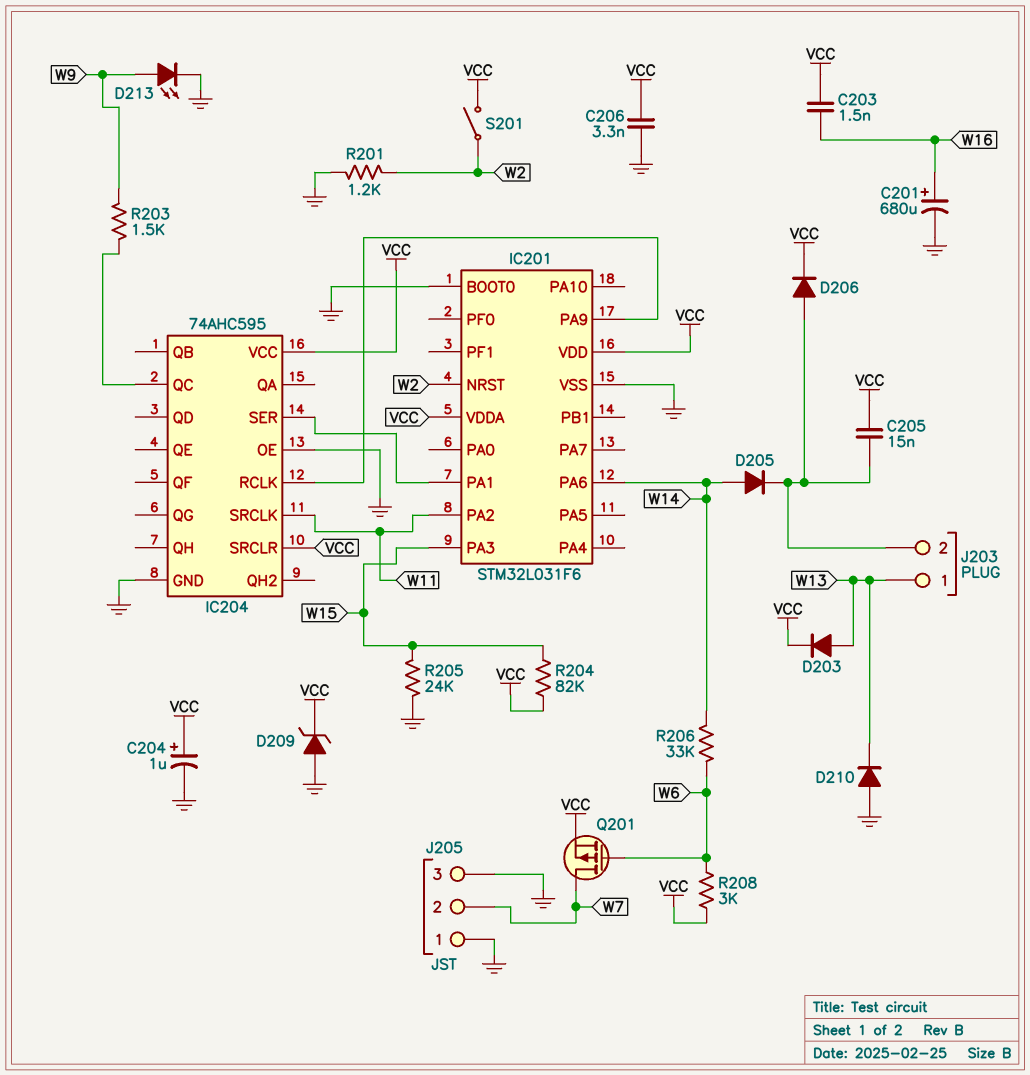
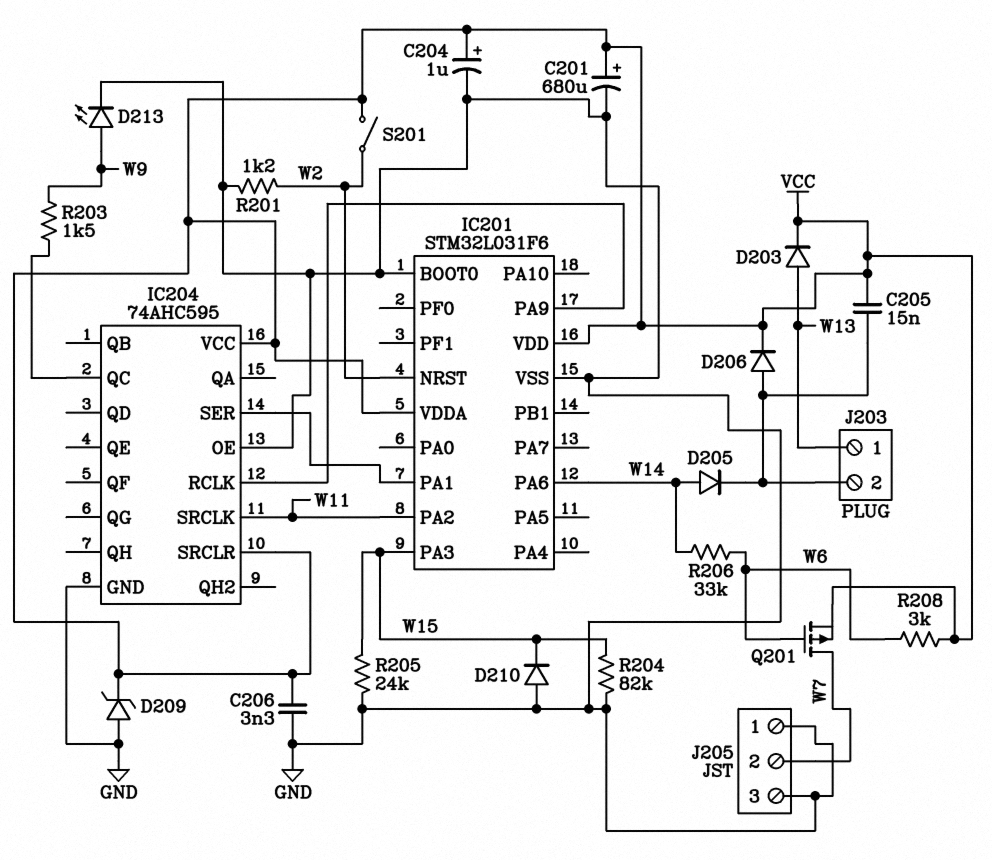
C201: 680uF (plus W16, minus GND) -> 680uF (plus VCC, minus GND)
C203: 1.5nF (VCC, W16) -> none
D210: diode (A GND, K W13) -> diode (A GND, K W15)
R204: 82k (VCC, W15) -> 82k (GND, W15)

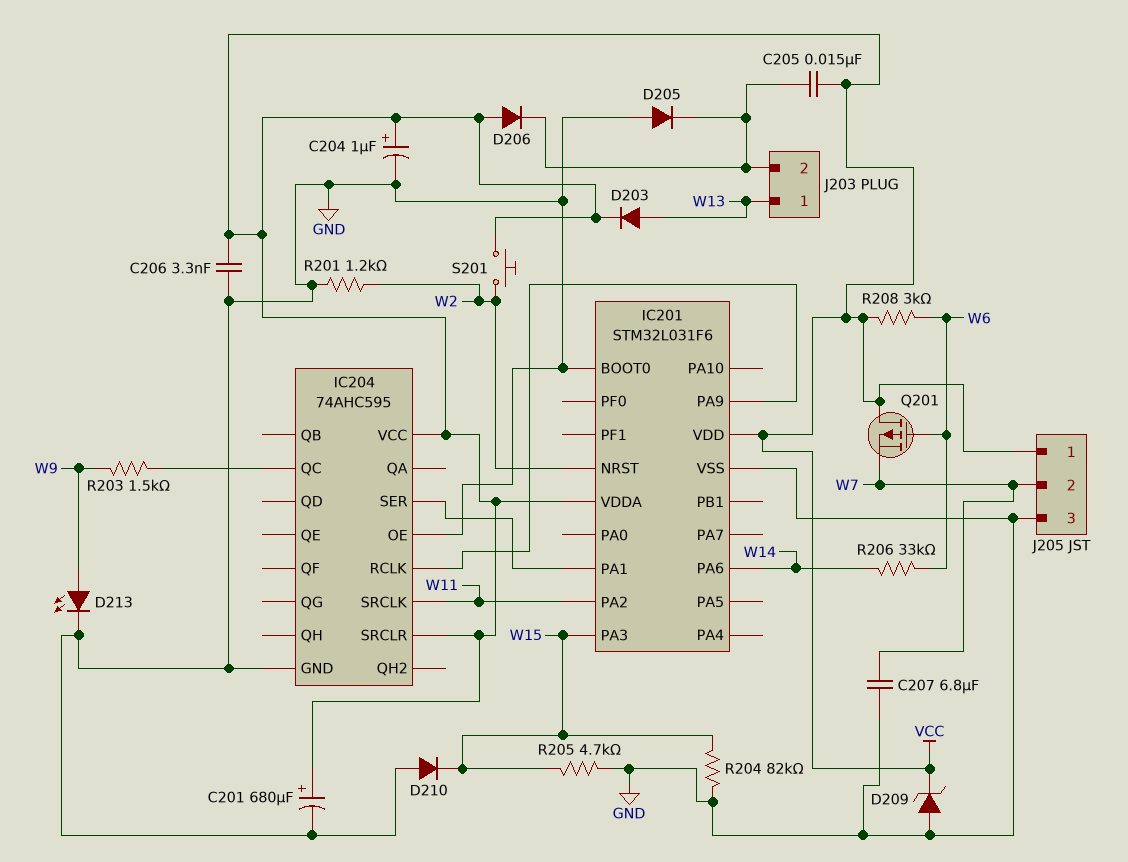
C207: none -> 6.8uF (GND, W7)
D205: diode (A W14, K J203/2) -> diode (A GND, K J203/2)
D206: diode (A J203/2, K VCC) -> diode (A VCC, K J203/2)
J205 pin 1: GND -> VCC
Q201: PMOS (G W6, D W7, S VCC) -> PMOS (G W6, D VCC, S W7)
R205: 24k (GND, W15) -> 4.7k (GND, W15)
S201: switch (VCC, W2) -> button (VCC, W2)

